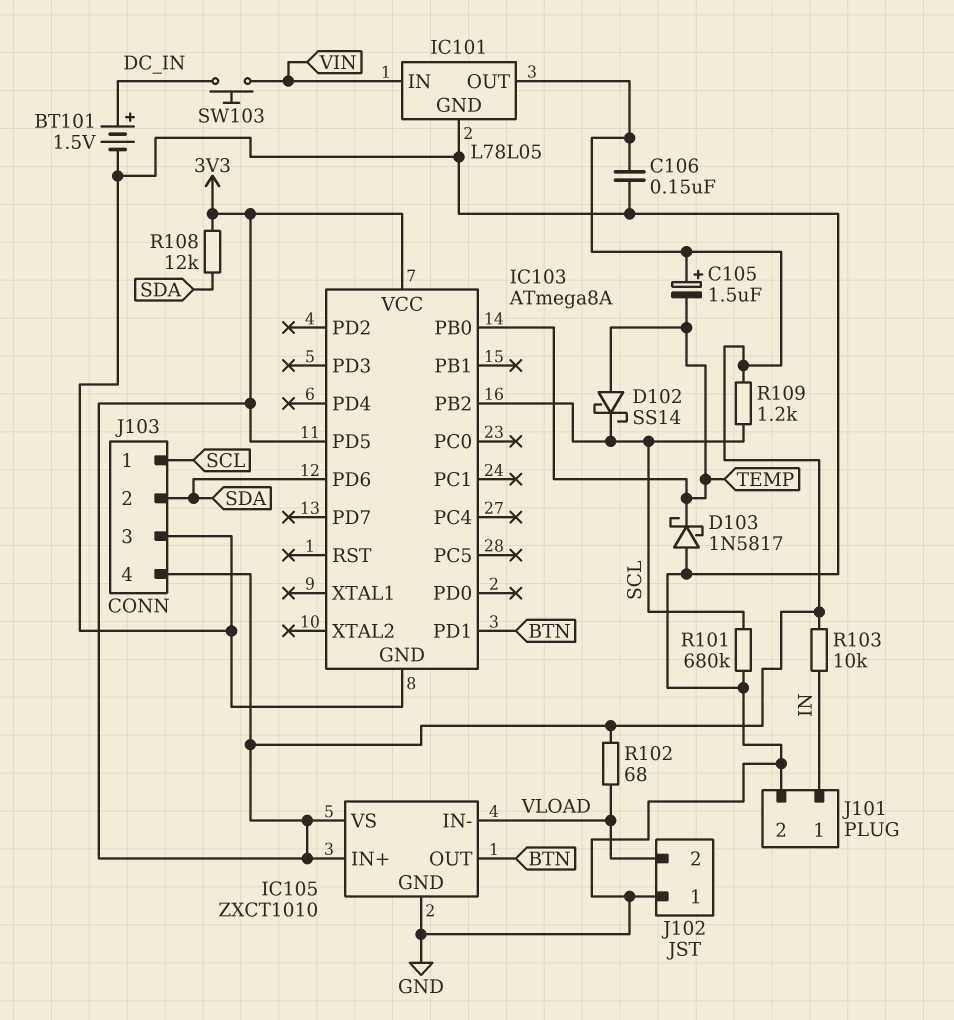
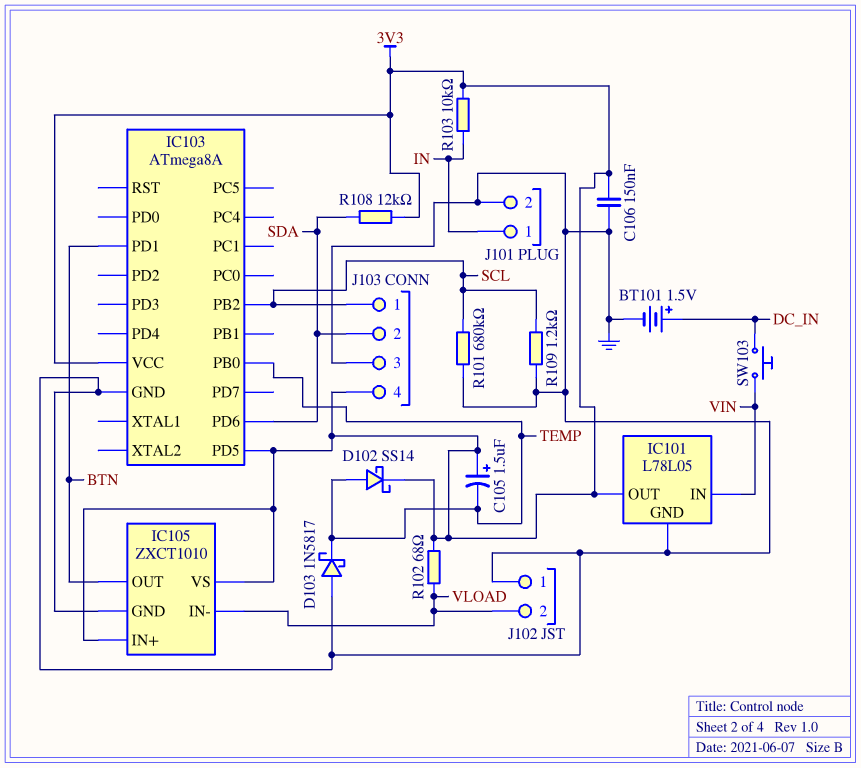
D102: schottky SS14 (A TEMP, K SCL) -> schottky SS14 (A TEMP, K 3V3)
R109: 1.2k (3V3, SCL) -> 1.2k (GND, SCL)

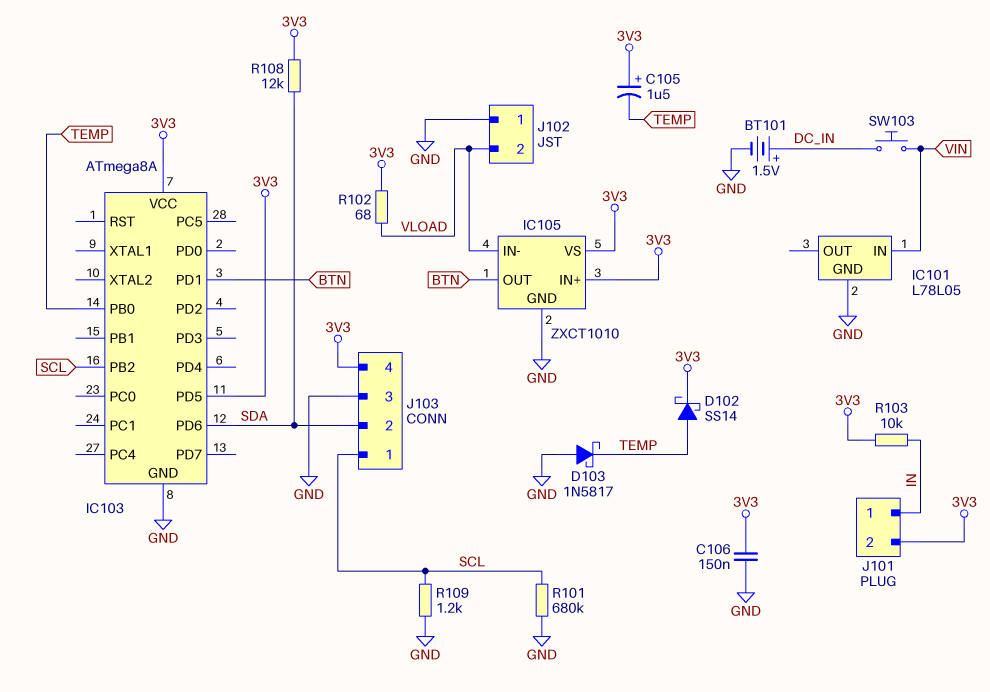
IC101 pin OUT: 3V3 -> none
J101 pin 2: GND -> 3V3

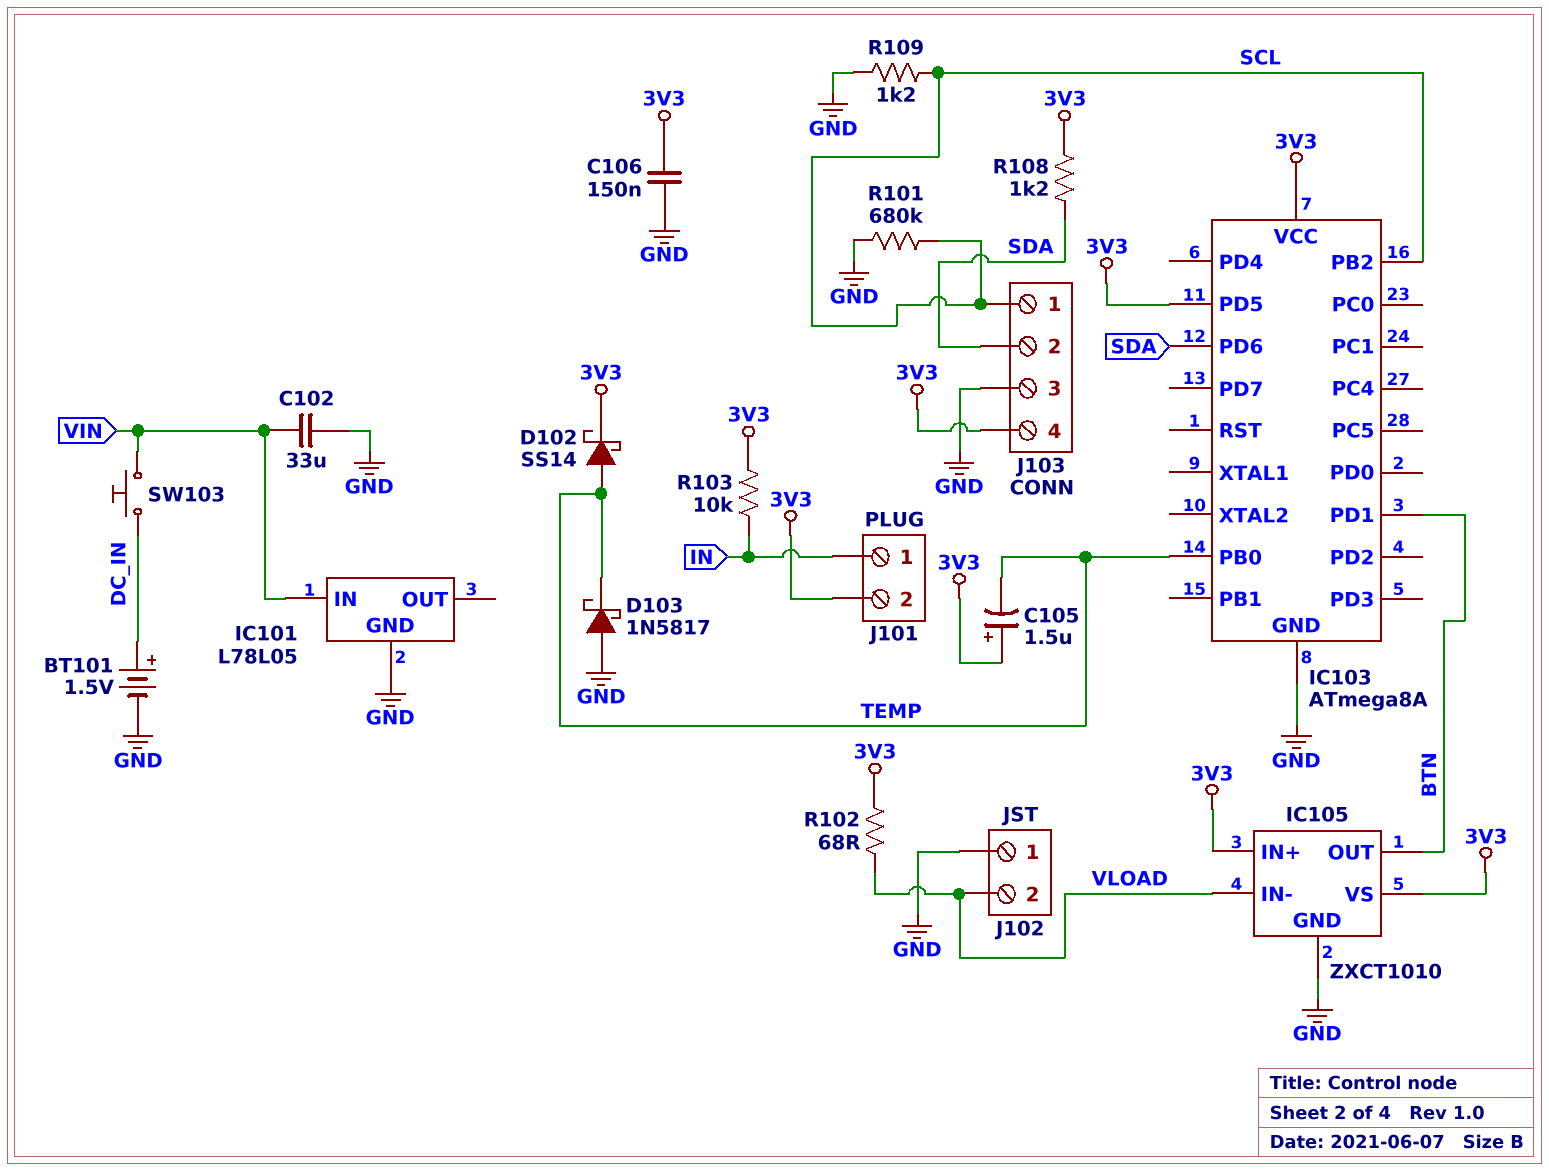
C102: none -> 33uF (GND, VIN)
R108: 12k (3V3, SDA) -> 1.2k (3V3, SDA)

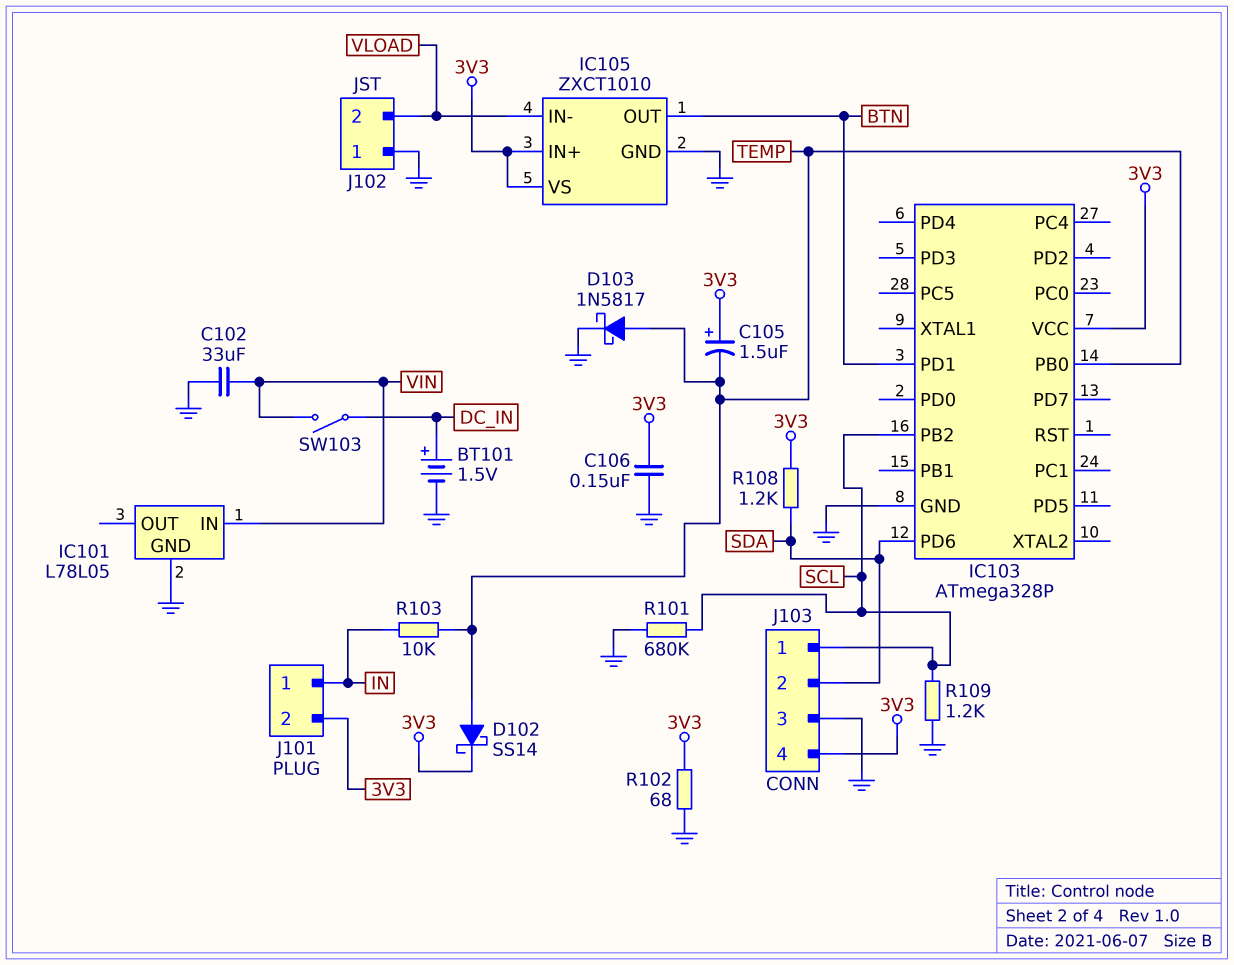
D103: schottky 1N5817 (A GND, K TEMP) -> schottky 1N5817 (A TEMP, K GND)
IC103: ATmega8A -> ATmega328P
IC103 pin PD5: 3V3 -> none
R102: 68 (3V3, VLOAD) -> 68 (3V3, GND)
R103: 10k (3V3, IN) -> 10k (IN, TEMP)
SW103: button (DC_IN, VIN) -> switch (DC_IN, VIN)

